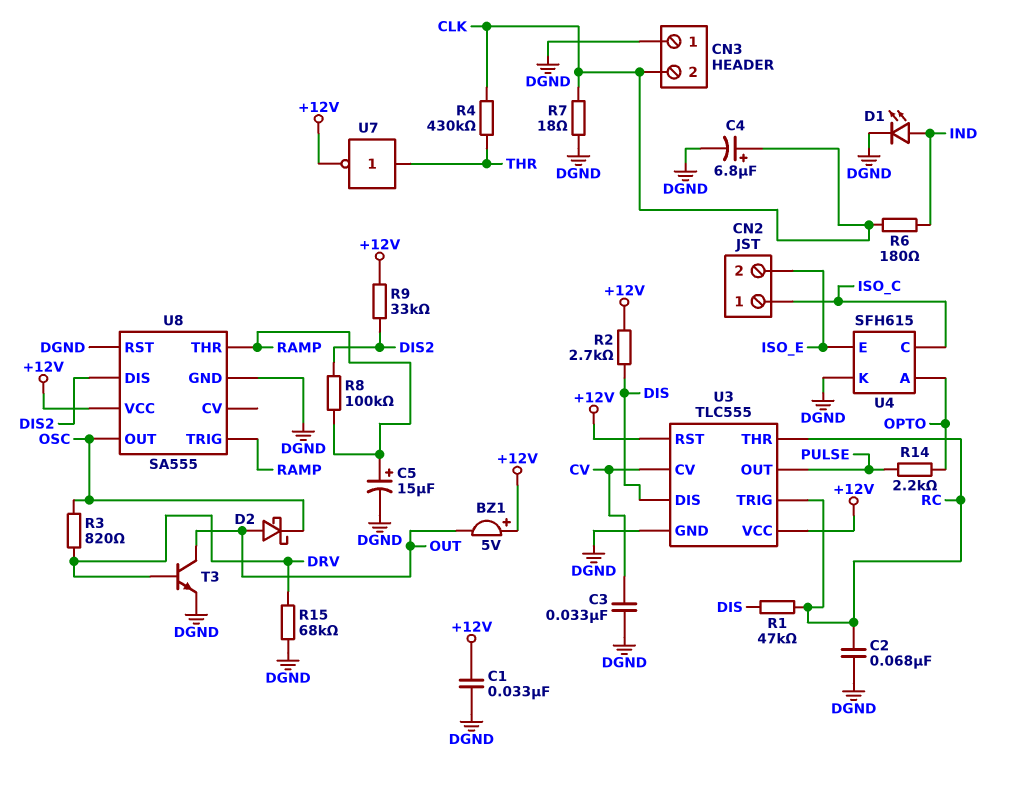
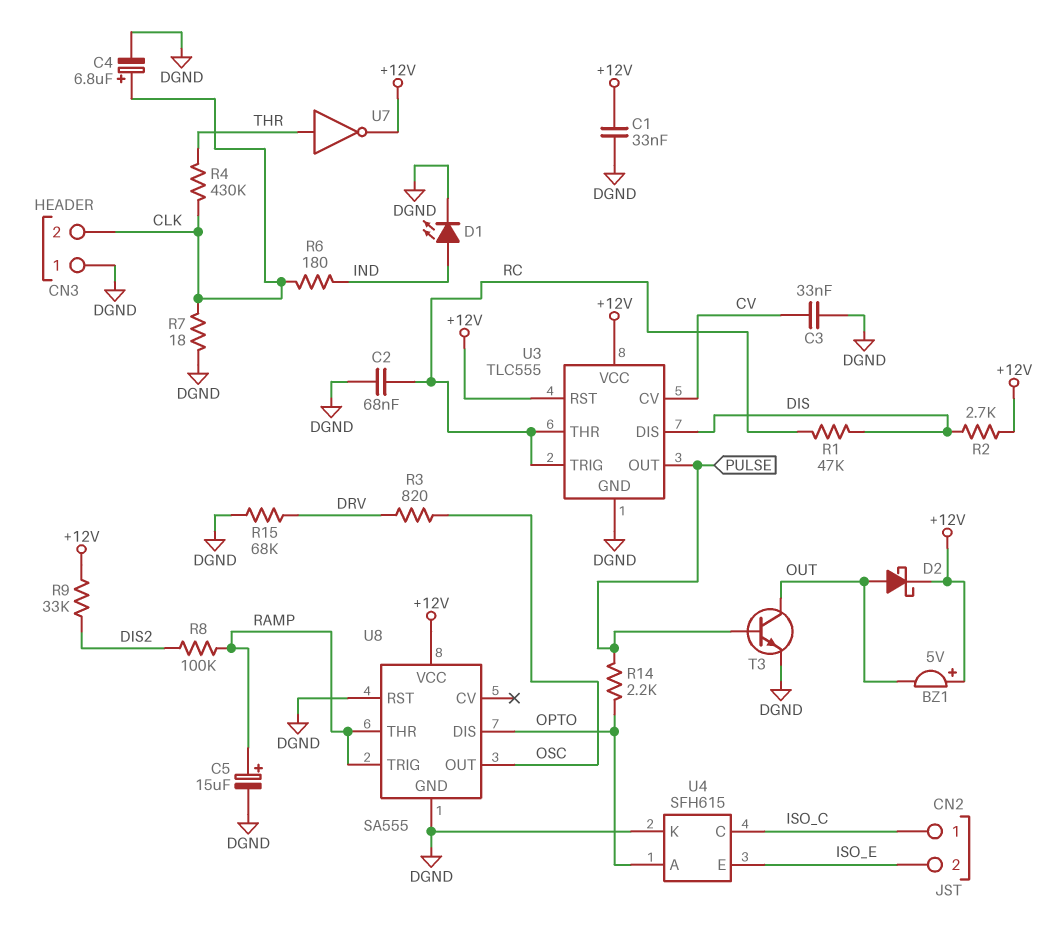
D2: schottky (A OUT, K OSC) -> schottky (A OUT, K +12V)
T3: NPN (B DRV, C OUT, E DGND) -> NPN (B PULSE, C OUT, E DGND)
U8 pin DIS: DIS2 -> OPTO

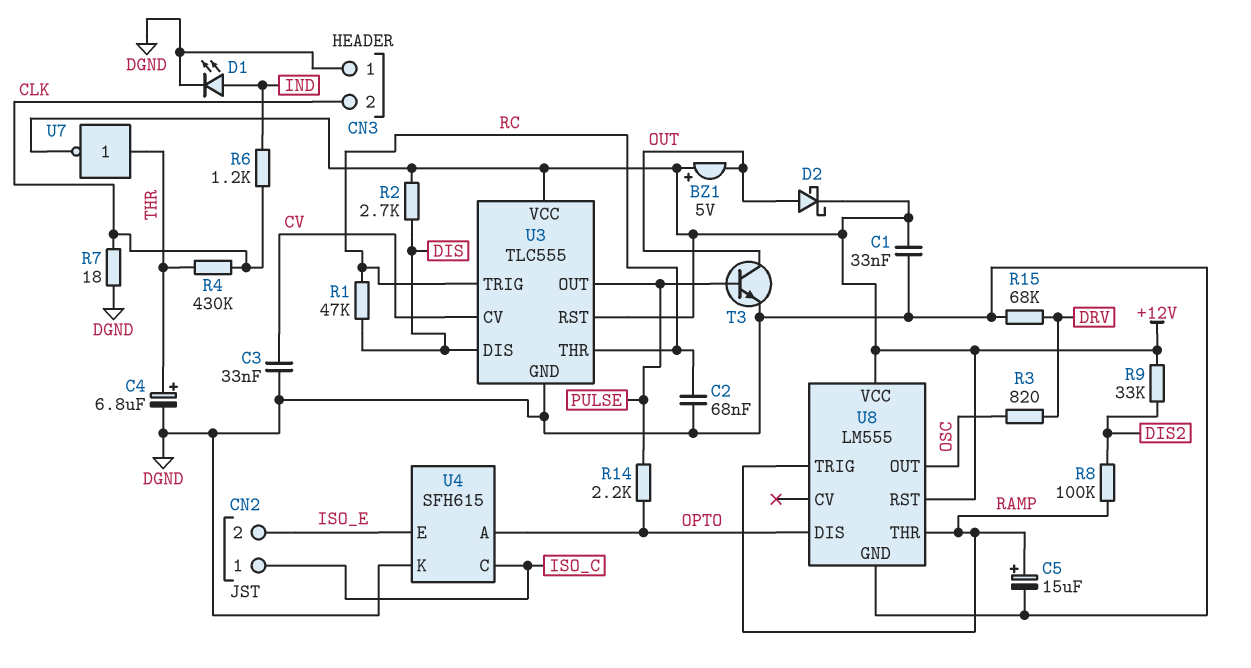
C4: 6.8uF (plus CLK, minus DGND) -> 6.8uF (plus THR, minus DGND)
R6: 180 (CLK, IND) -> 1.2k (CLK, IND)
U8: SA555 -> LM555
U8 pin RST: DGND -> +12V

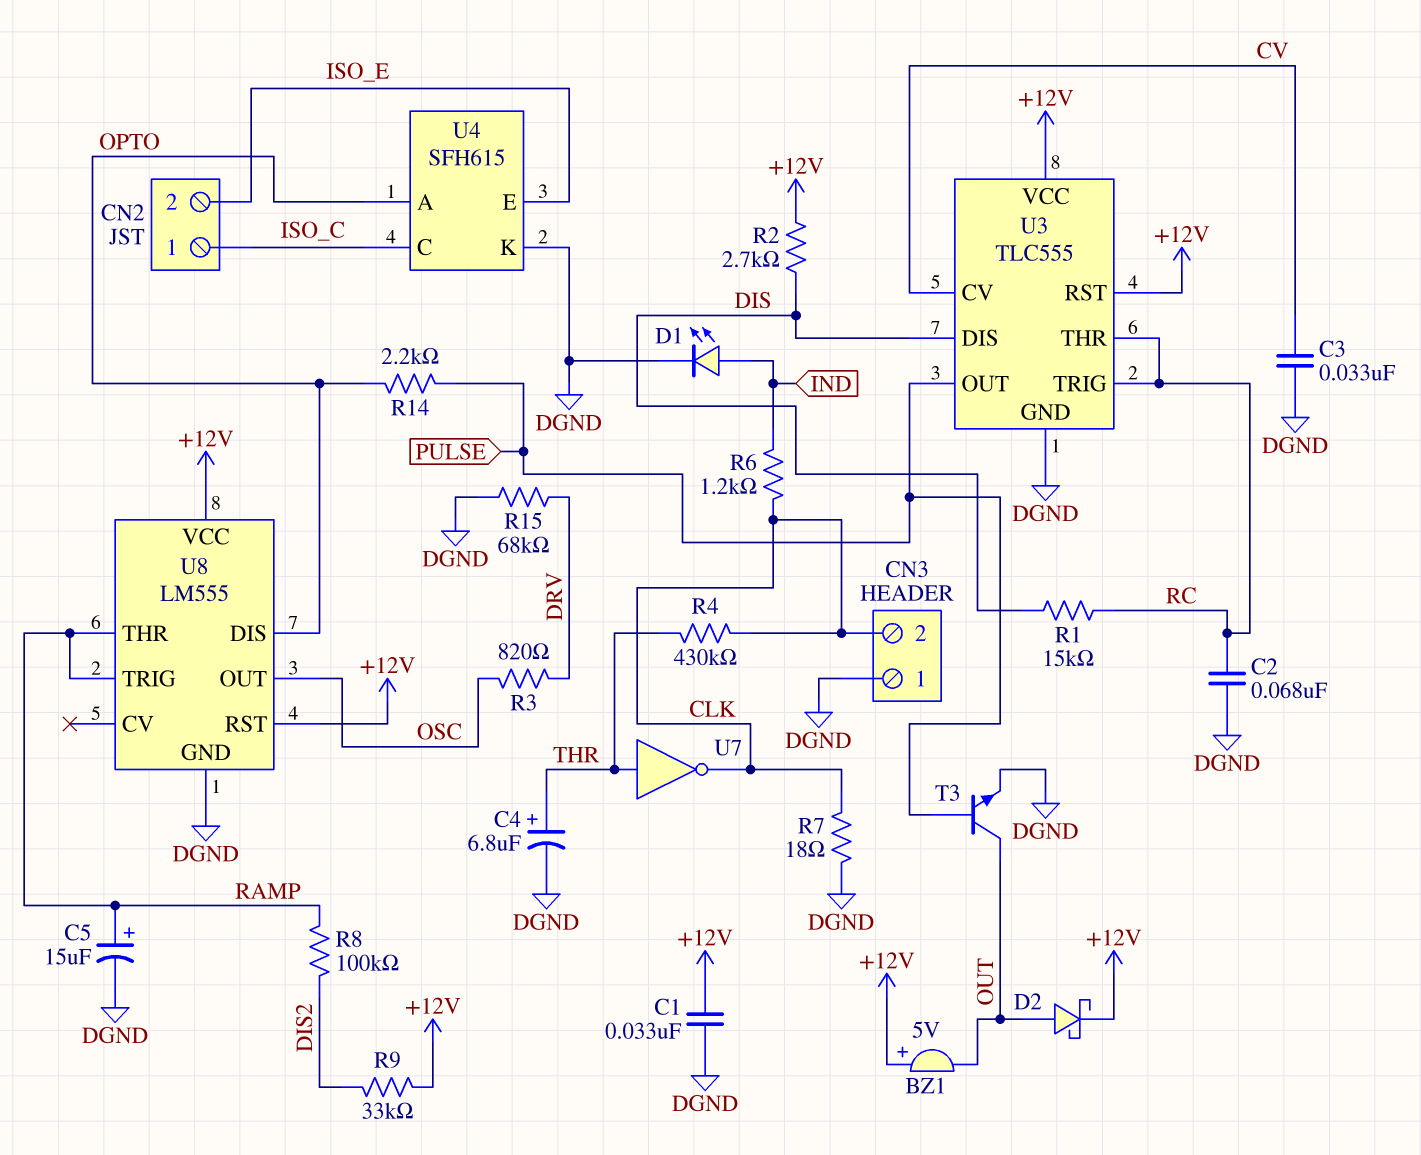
R1: 47k (DIS, RC) -> 15k (DIS, RC)
U7: NOT (in THR, out +12V) -> NOT (in THR, out CLK)

